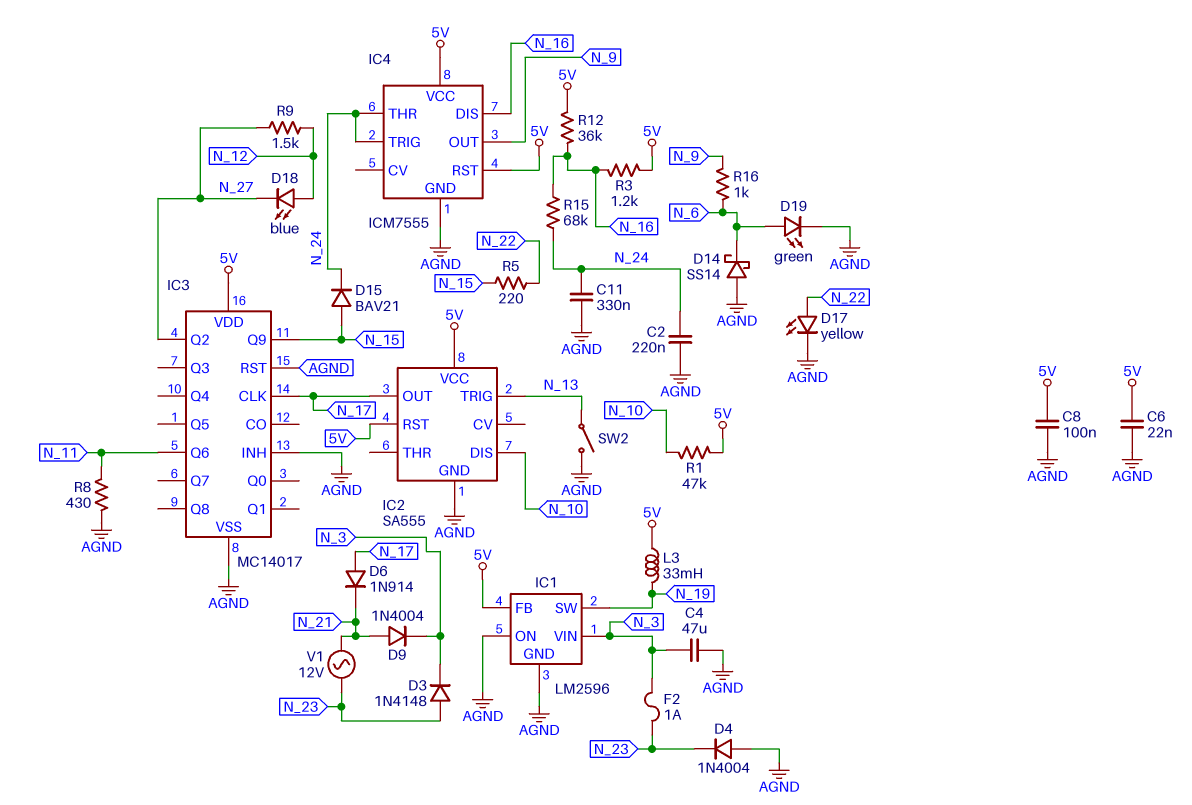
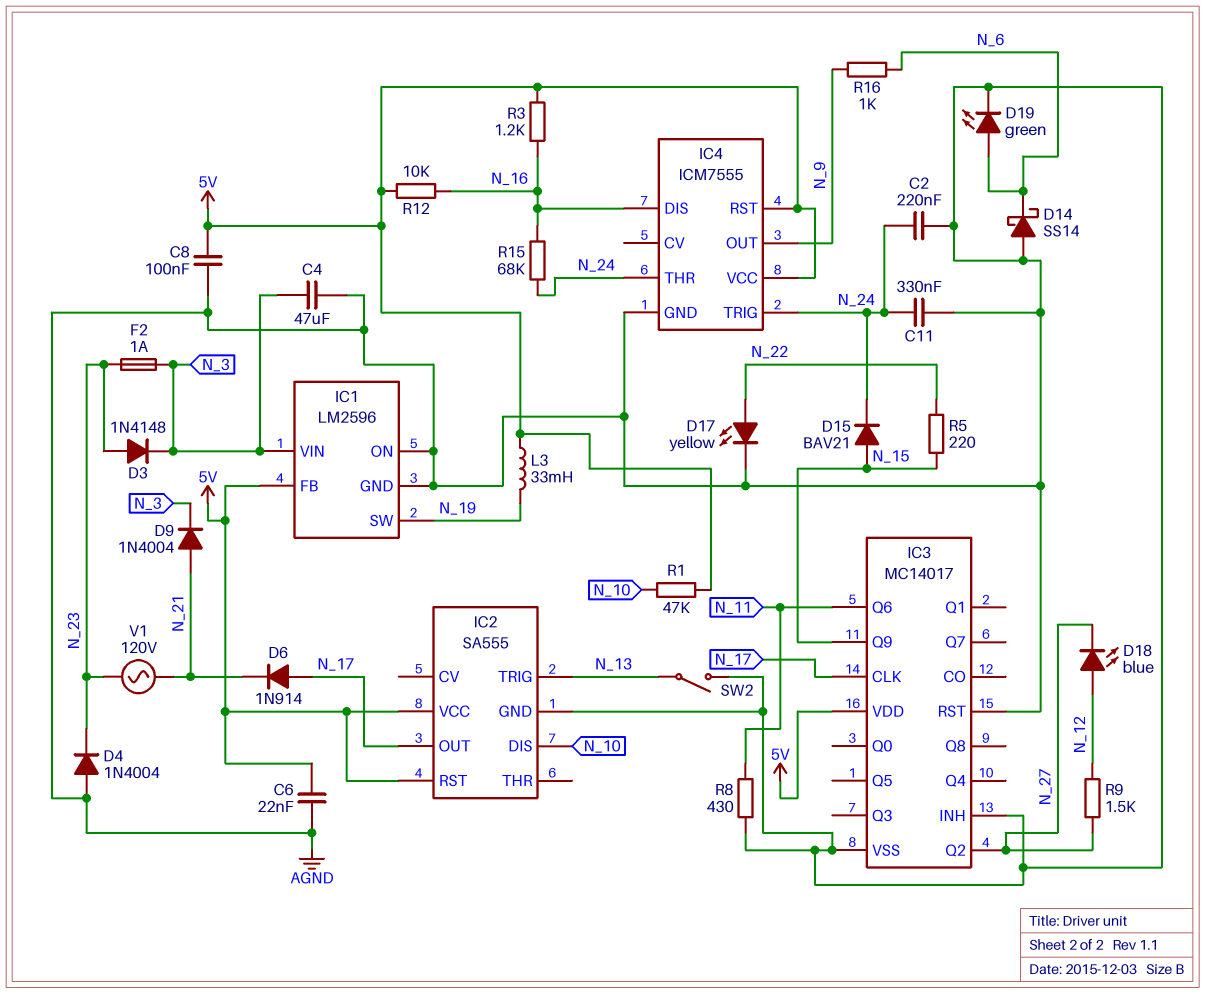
R12: 36k (5V, N_16) -> 10k (5V, N_16)
V1: AC 12V (N_21, N_23) -> AC 120V (N_21, N_23)

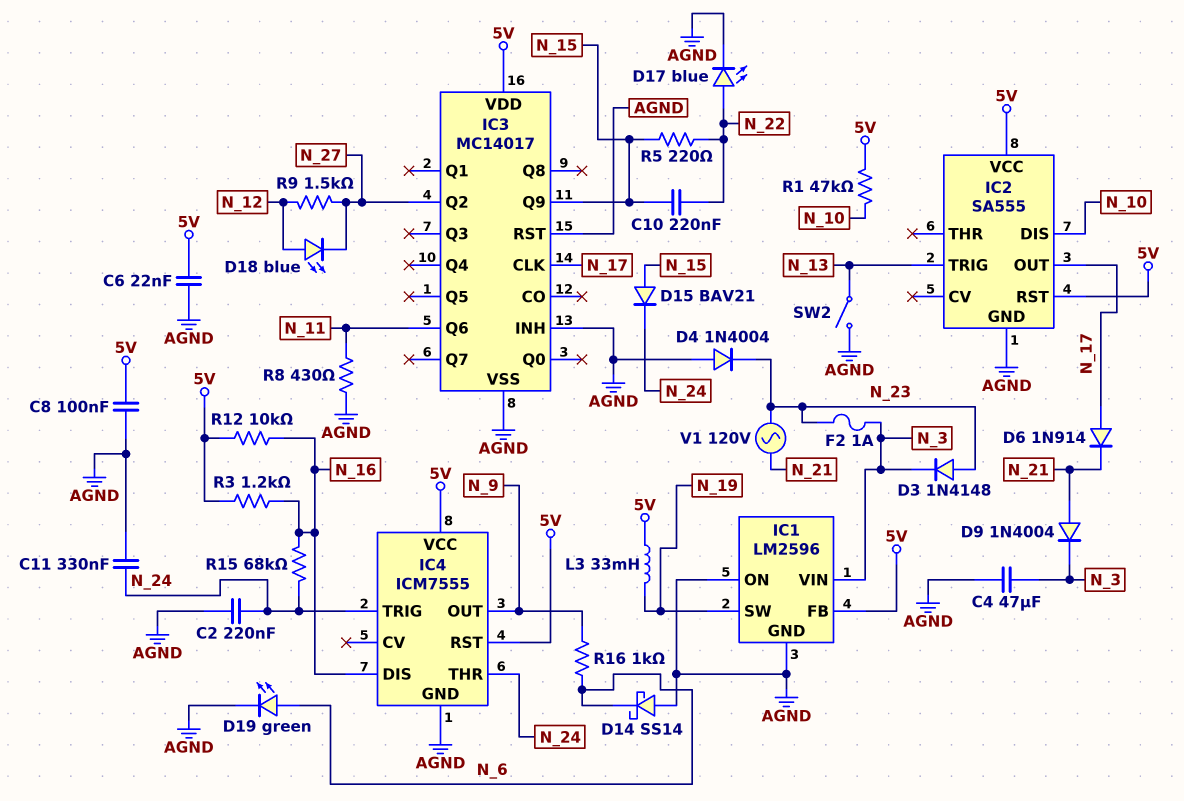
C10: none -> 220nF (N_15, N_22)
D17: LED yellow (A N_22, K AGND) -> LED blue (A N_22, K AGND)

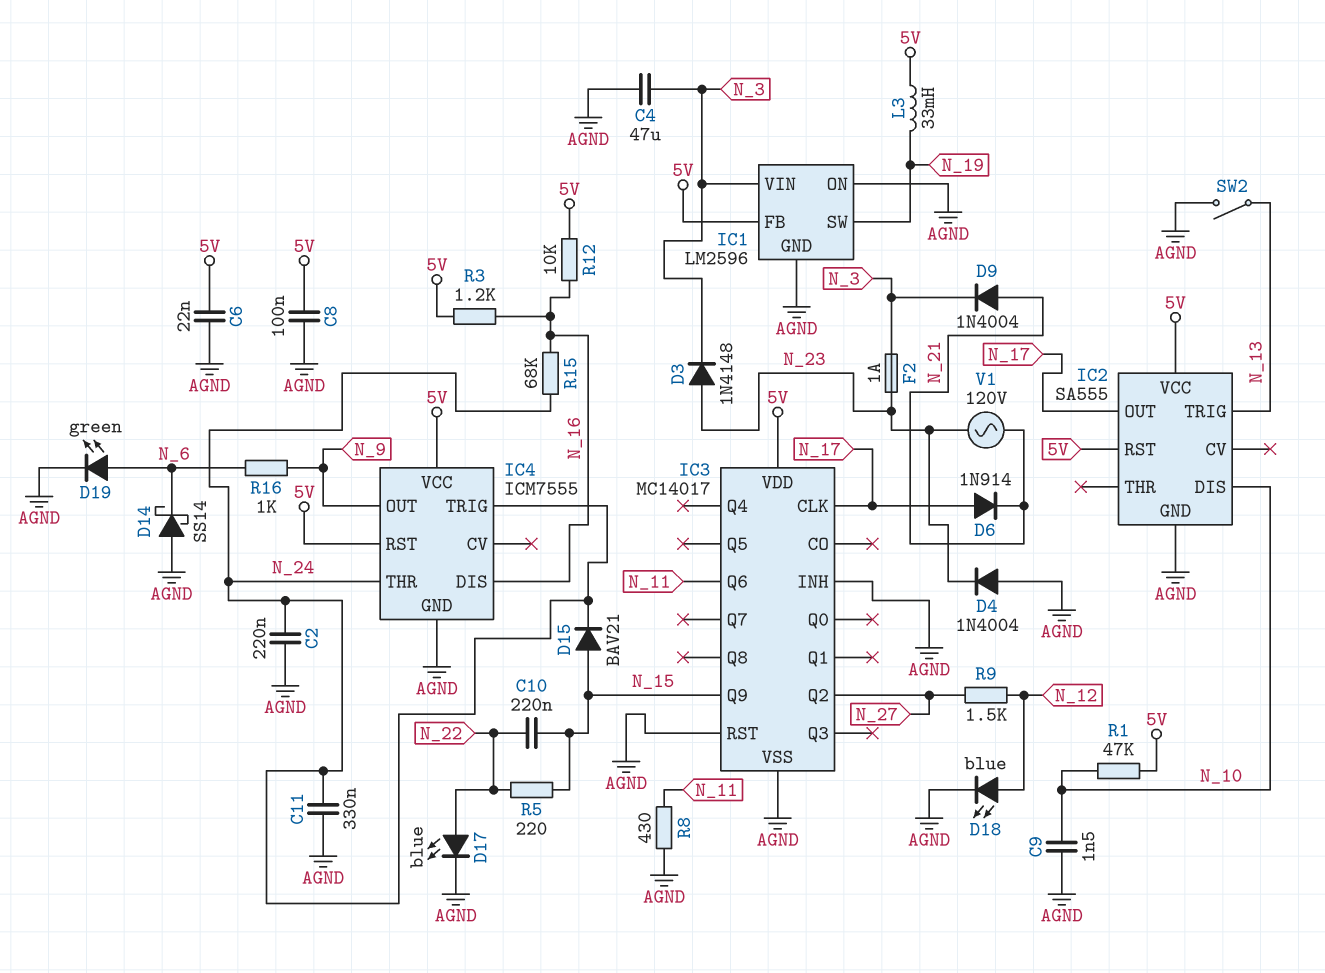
C9: none -> 1.5nF (AGND, N_10)
D18: LED blue (A N_12, K N_27) -> LED blue (A N_12, K AGND)

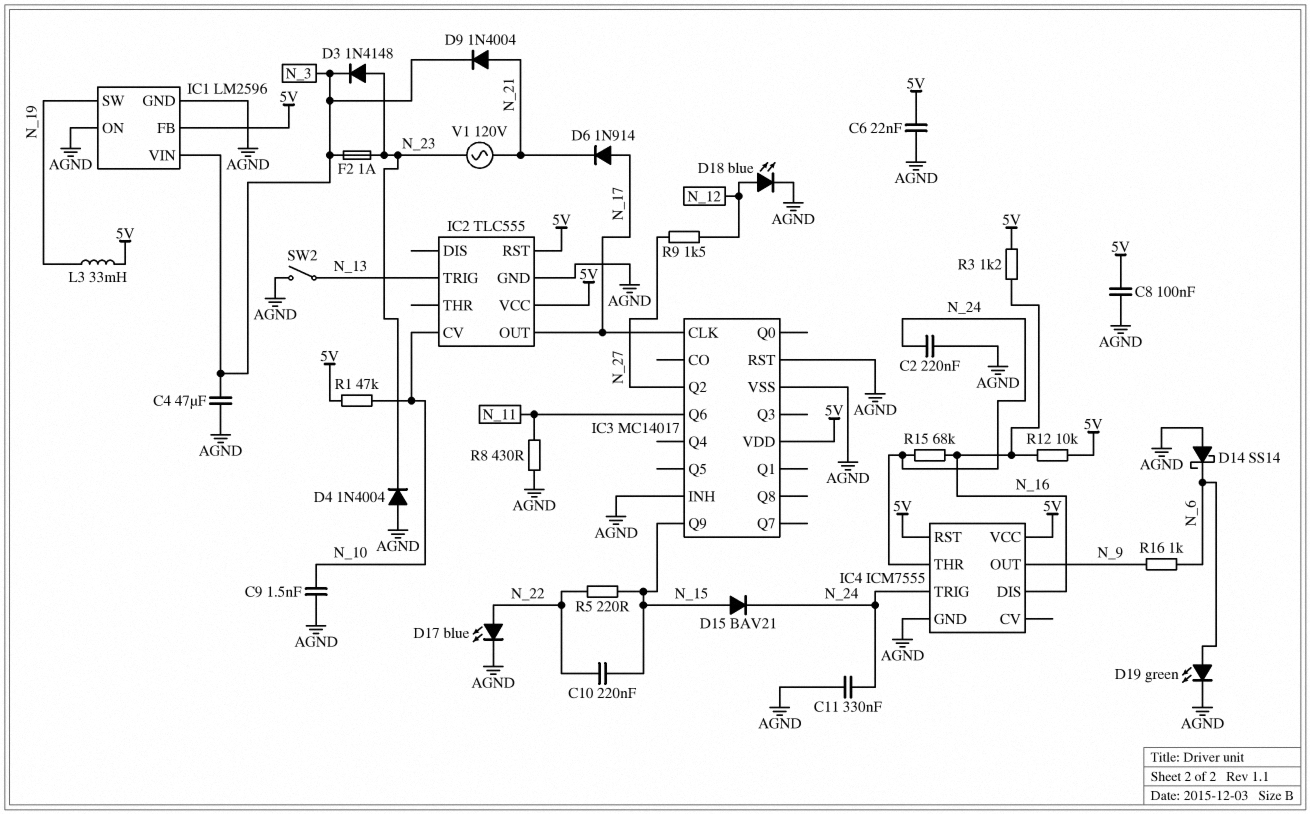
IC2: SA555 -> TLC555
IC2 pin CV: none -> N_10
IC2 pin DIS: N_10 -> none

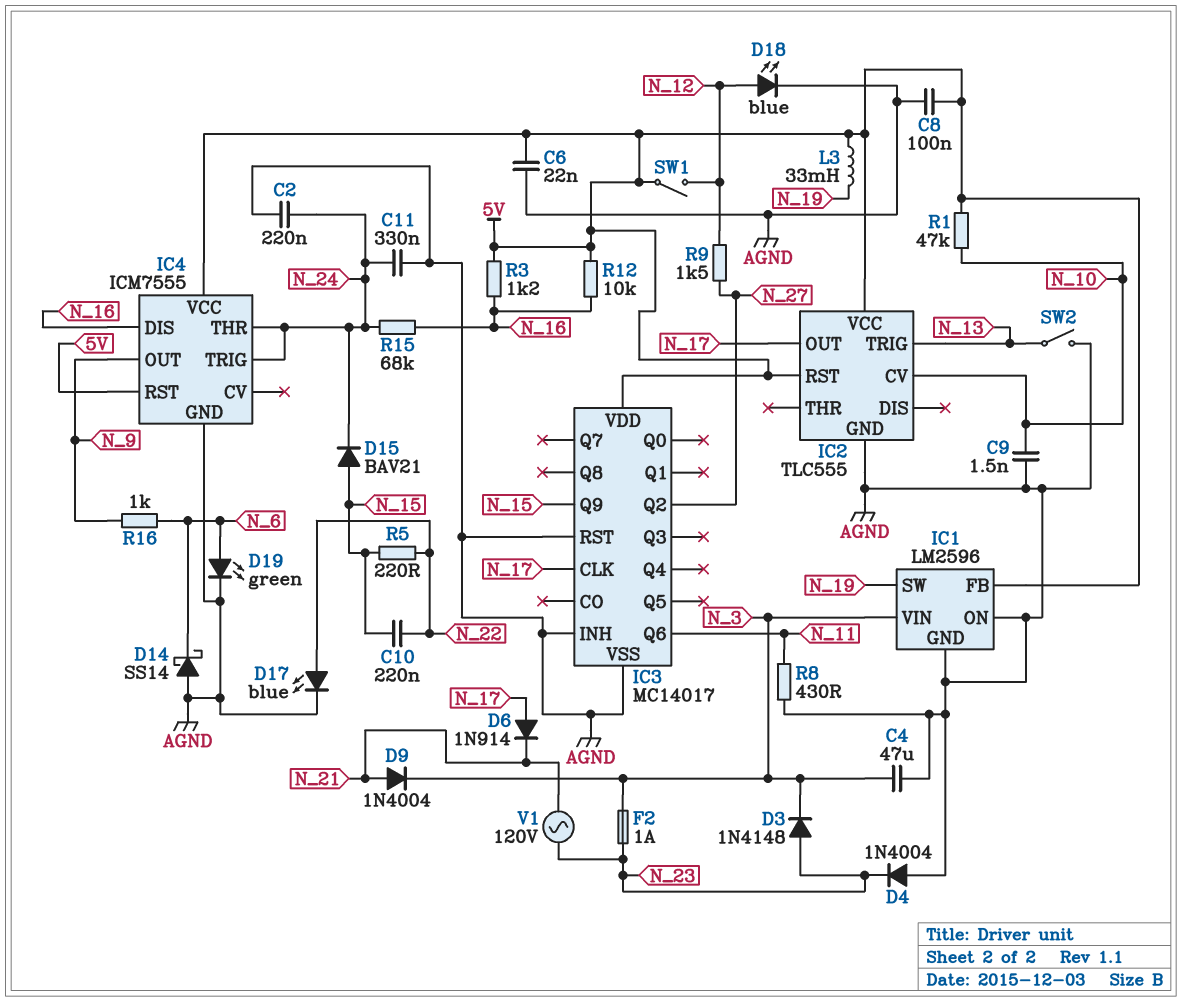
SW1: none -> switch (5V, N_12)

